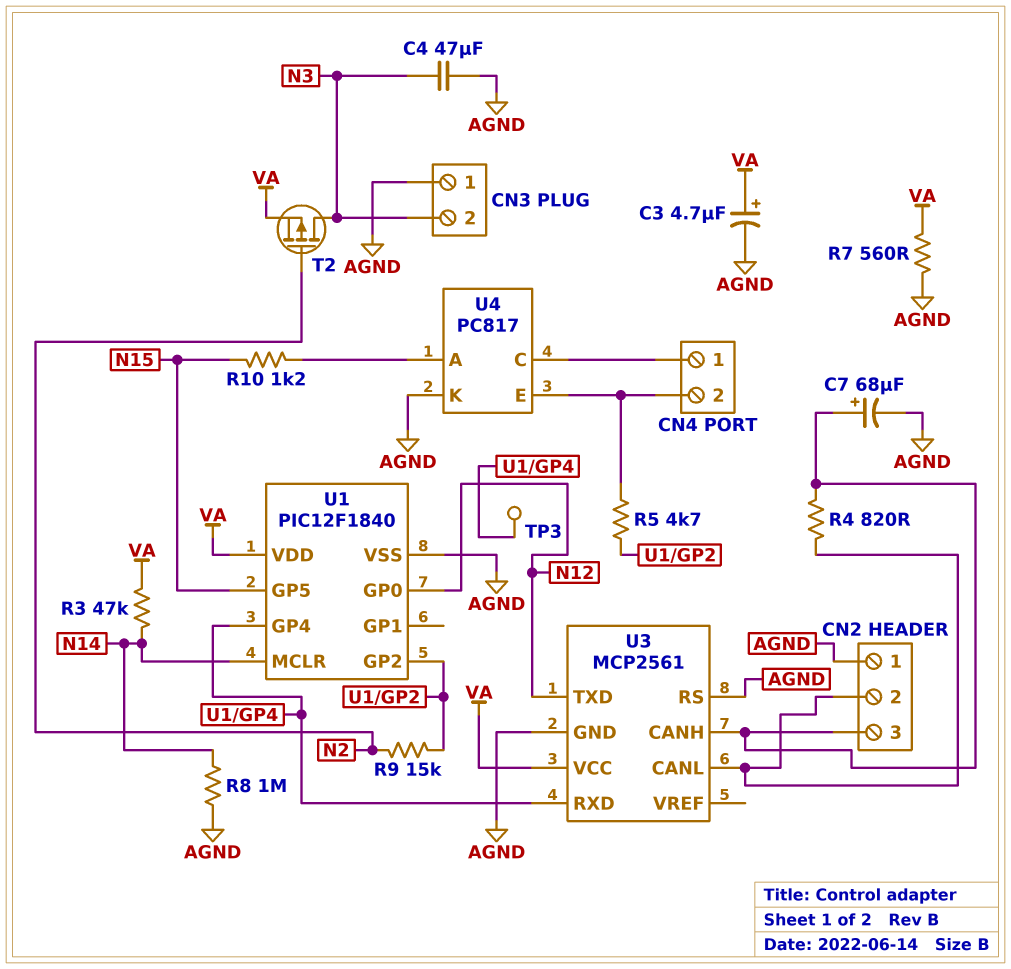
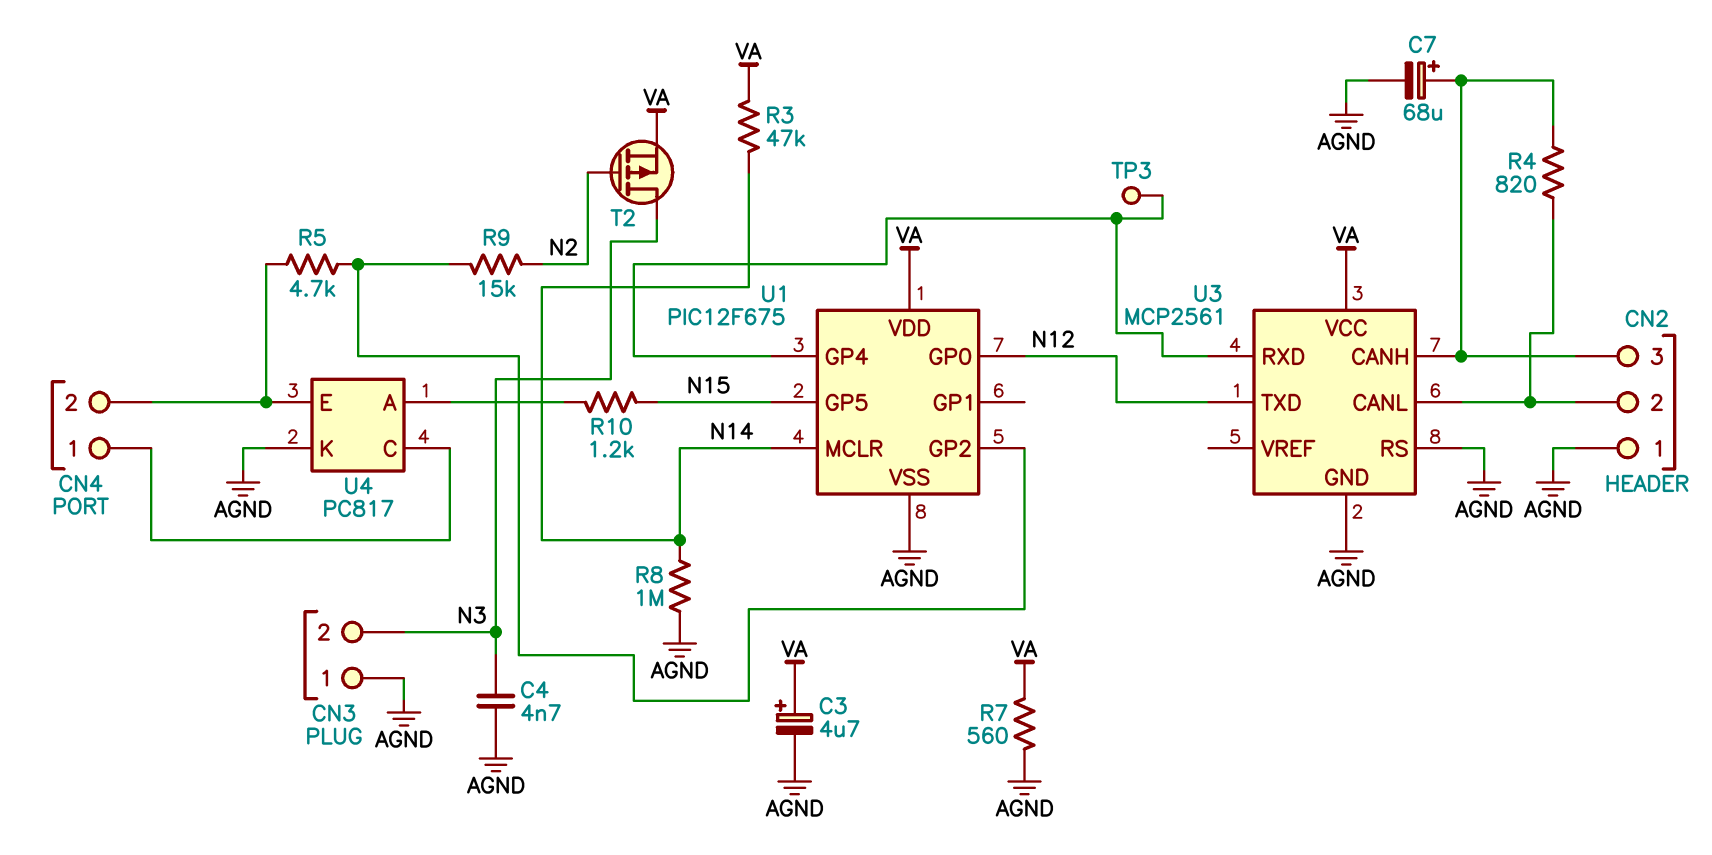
C4: 47uF (AGND, N3) -> 4.7nF (AGND, N3)
U1: PIC12F1840 -> PIC12F675

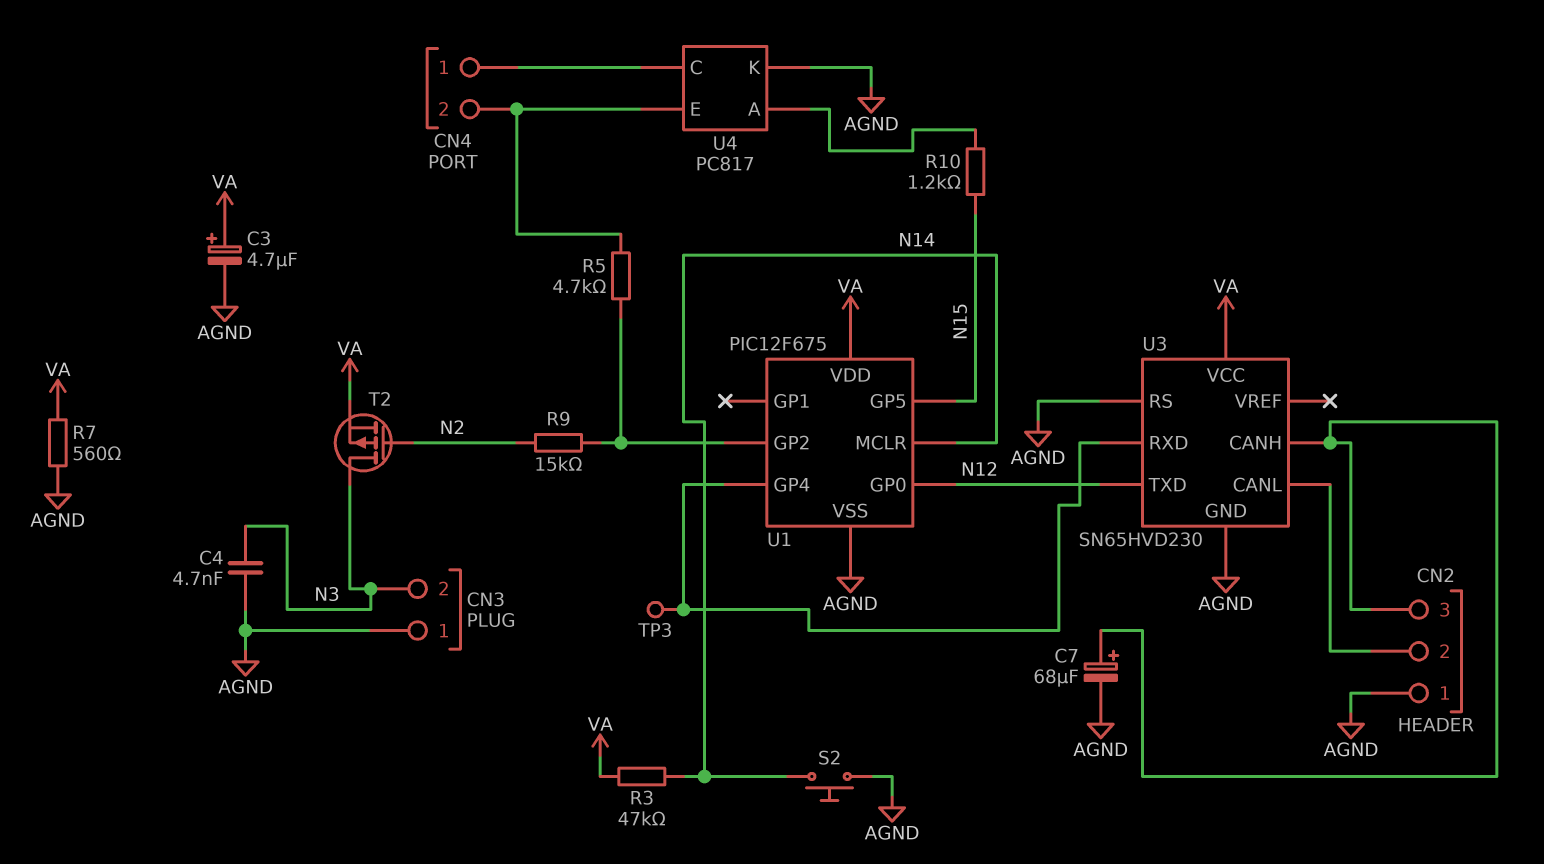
R4: 820 (CN2/2, CN2/3) -> none
R8: 1M (AGND, N14) -> none
S2: none -> button (AGND, N14)
U3: MCP2561 -> SN65HVD230

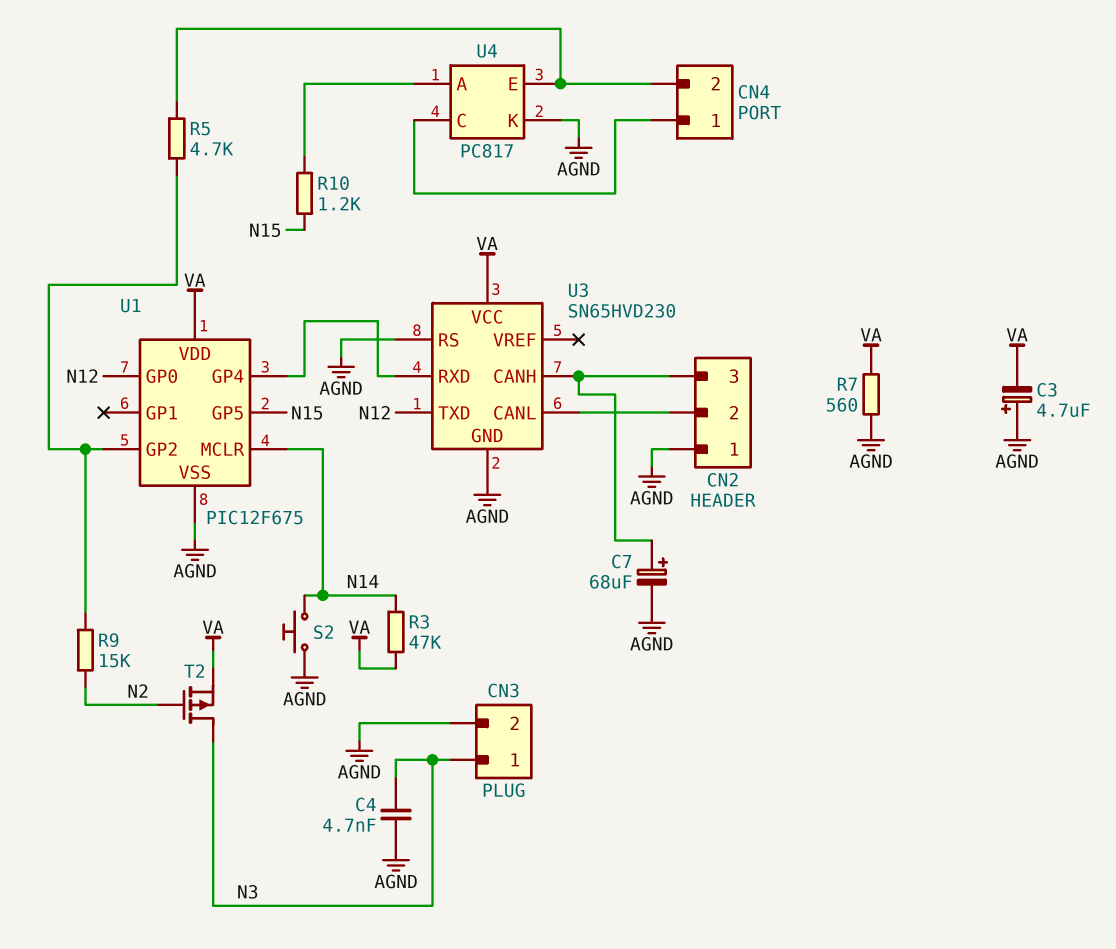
C3: 4.7uF (plus VA, minus AGND) -> 4.7uF (plus AGND, minus VA)
CN3 pin 1: AGND -> N3
CN3 pin 2: N3 -> AGND
TP3: test point (U1/GP4) -> none

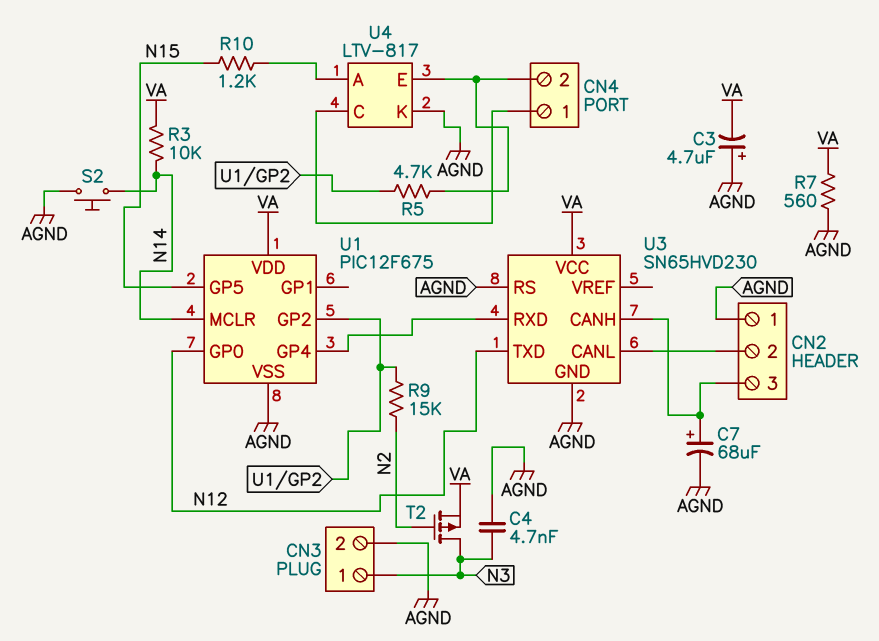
R3: 47k (N14, VA) -> 10k (N14, VA)
U4: PC817 -> LTV-817

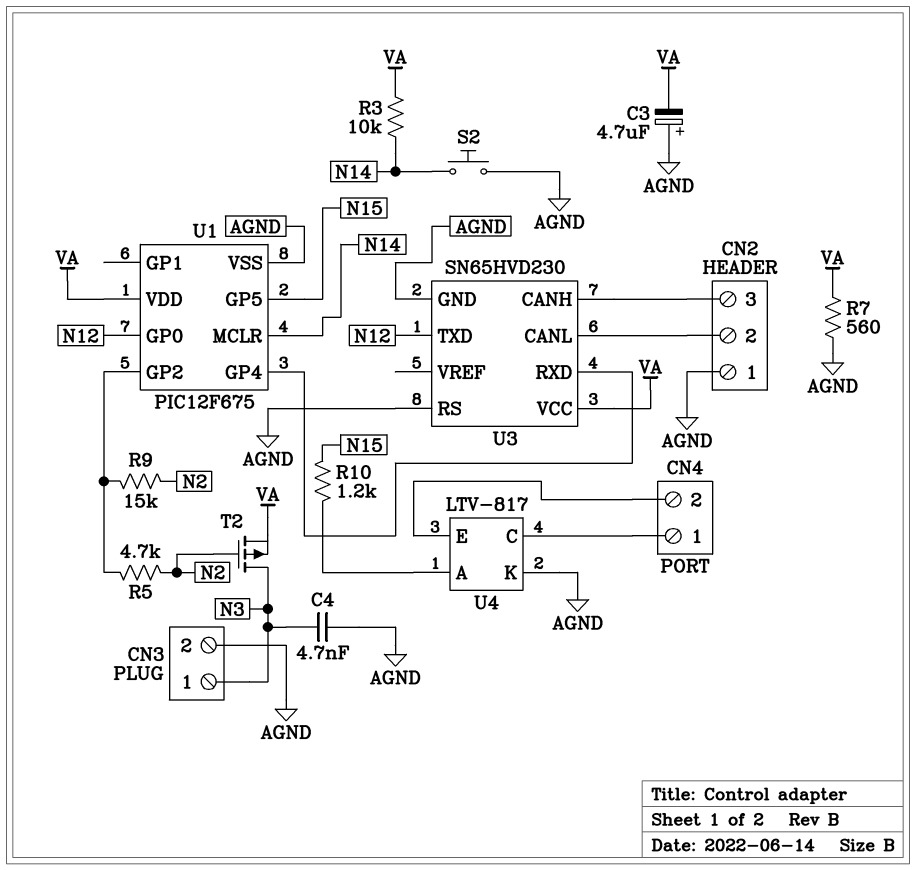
C7: 68uF (plus CN2/3, minus AGND) -> none
R5: 4.7k (CN4/2, U1/GP2) -> 4.7k (N2, U1/GP2)

